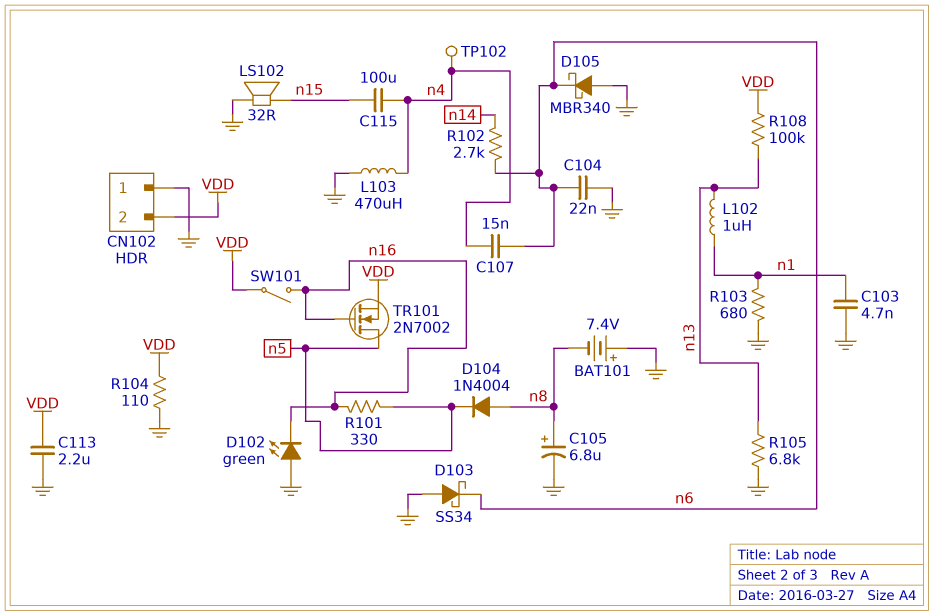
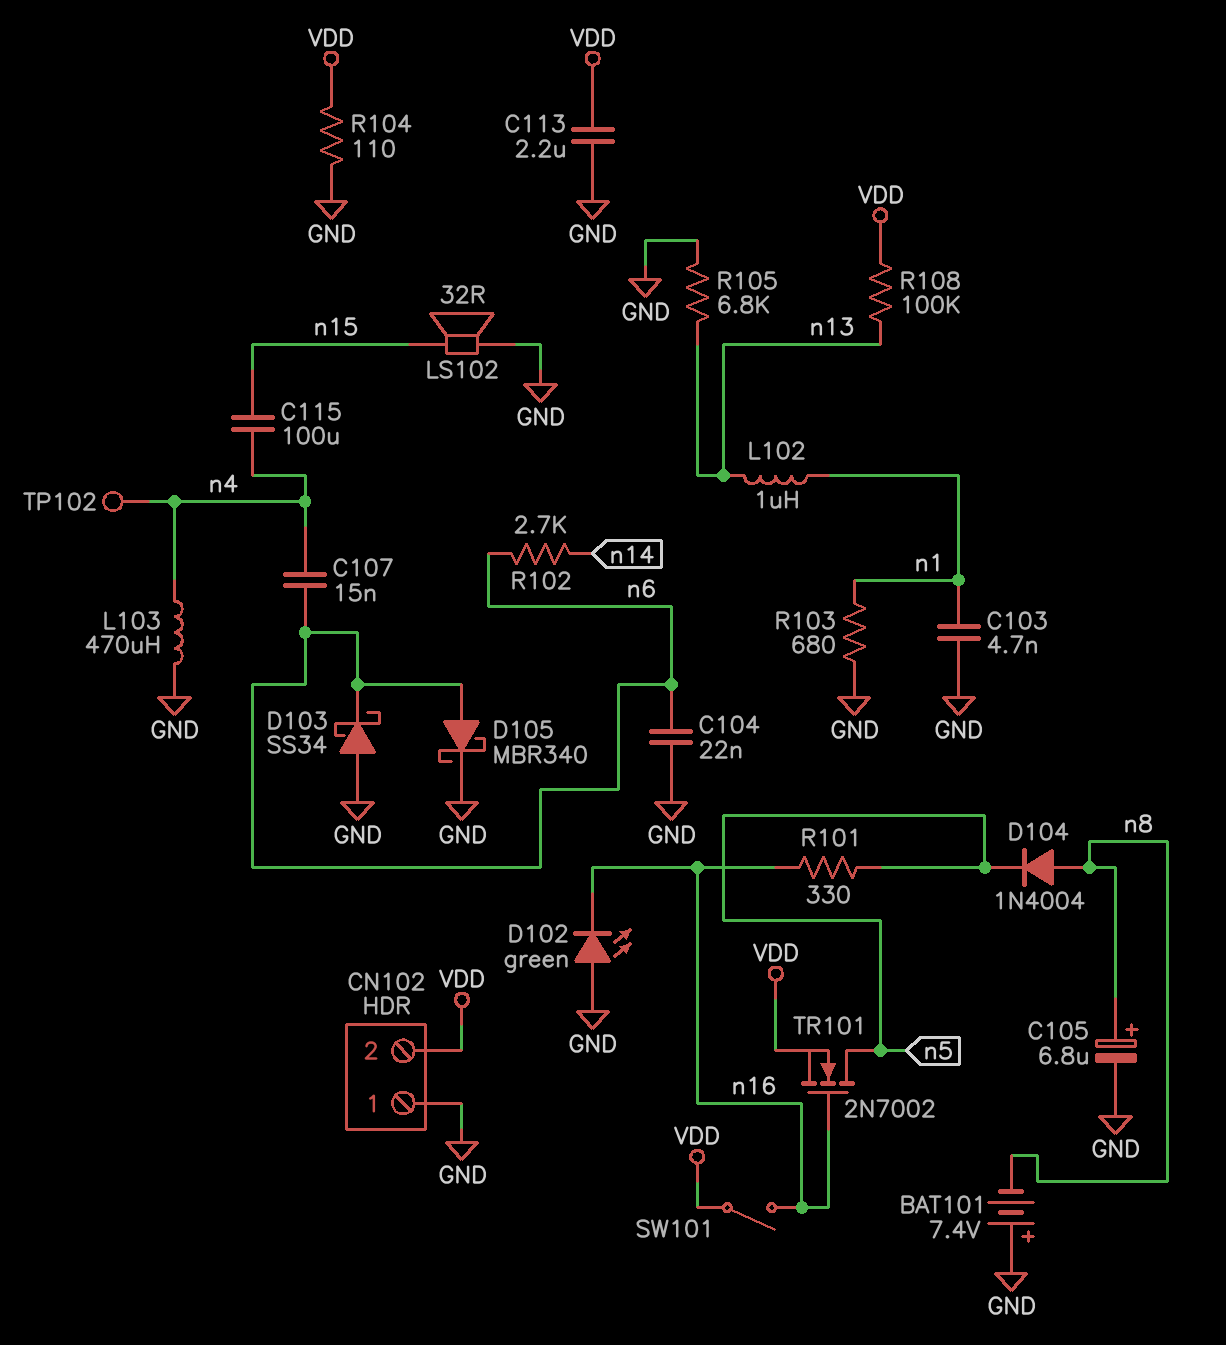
D105: schottky MBR340 (A GND, K n6) -> schottky MBR340 (A n6, K GND)

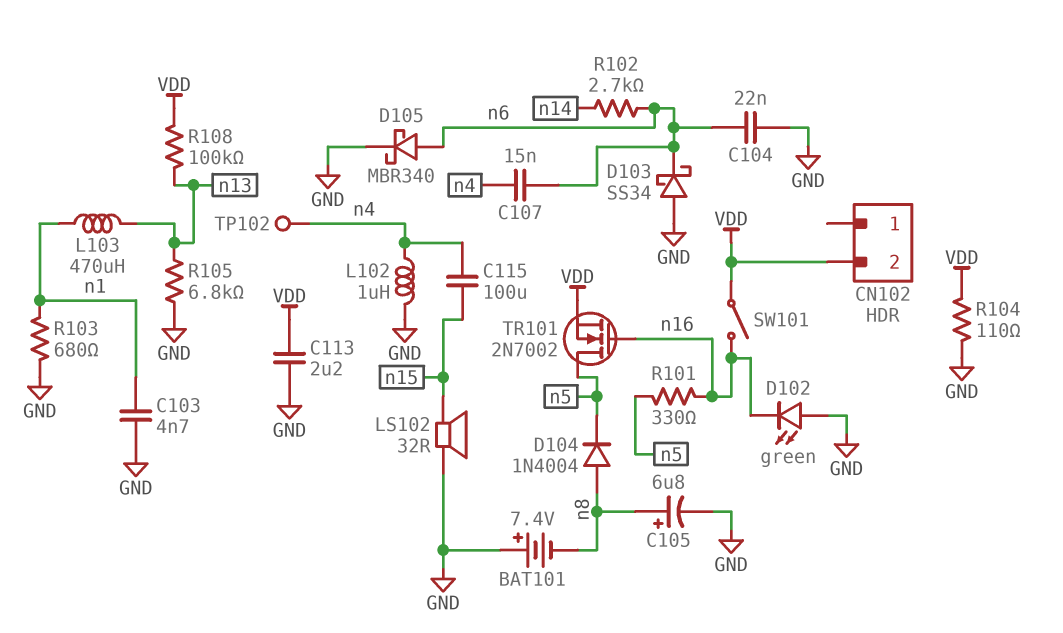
CN102 pin 1: GND -> none
L102: 1uH (n1, n13) -> 1uH (GND, n4)
L103: 470uH (GND, n4) -> 470uH (n1, n13)

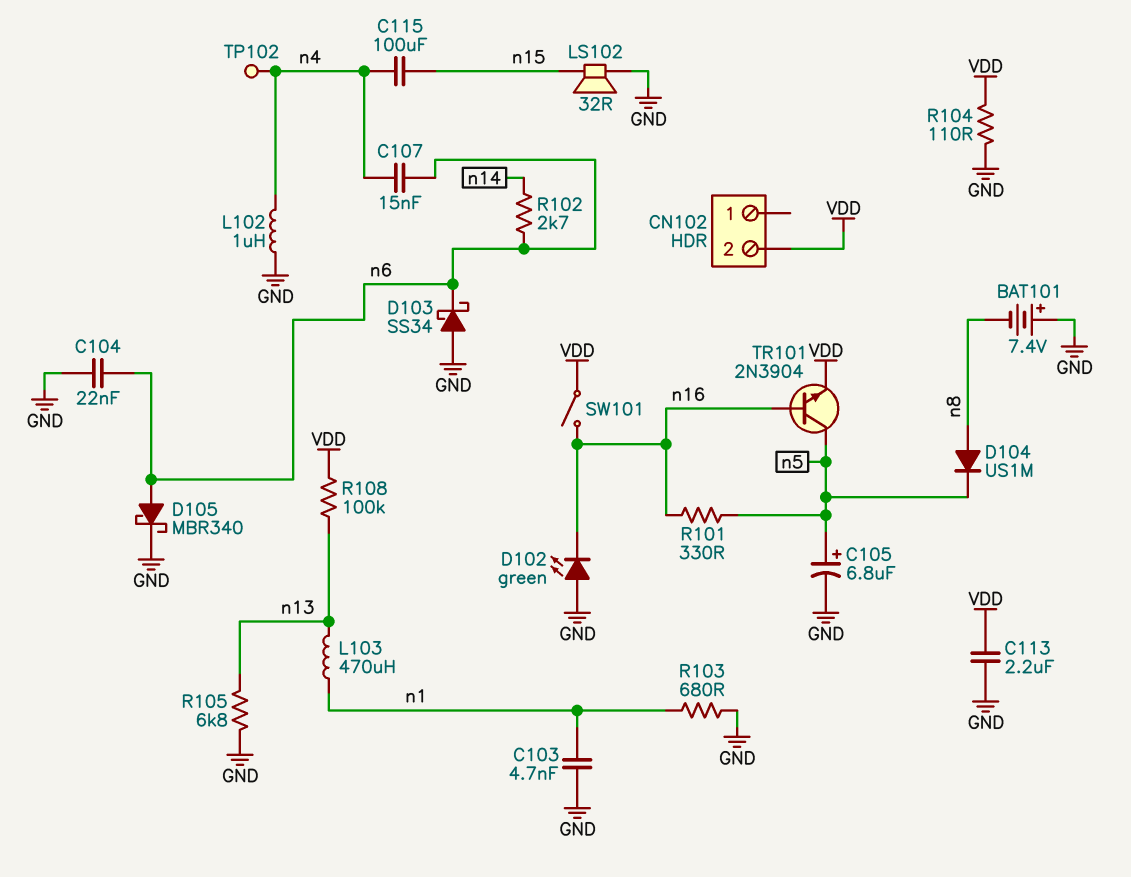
C105: 6.8uF (plus n8, minus GND) -> 6.8uF (plus n5, minus GND)
D104: diode 1N4004 (A n8, K n5) -> diode US1M (A n8, K n5)
TR101: NMOS 2N7002 (G n16, D n5, S VDD) -> NPN 2N3904 (B n16, C n5, E VDD)

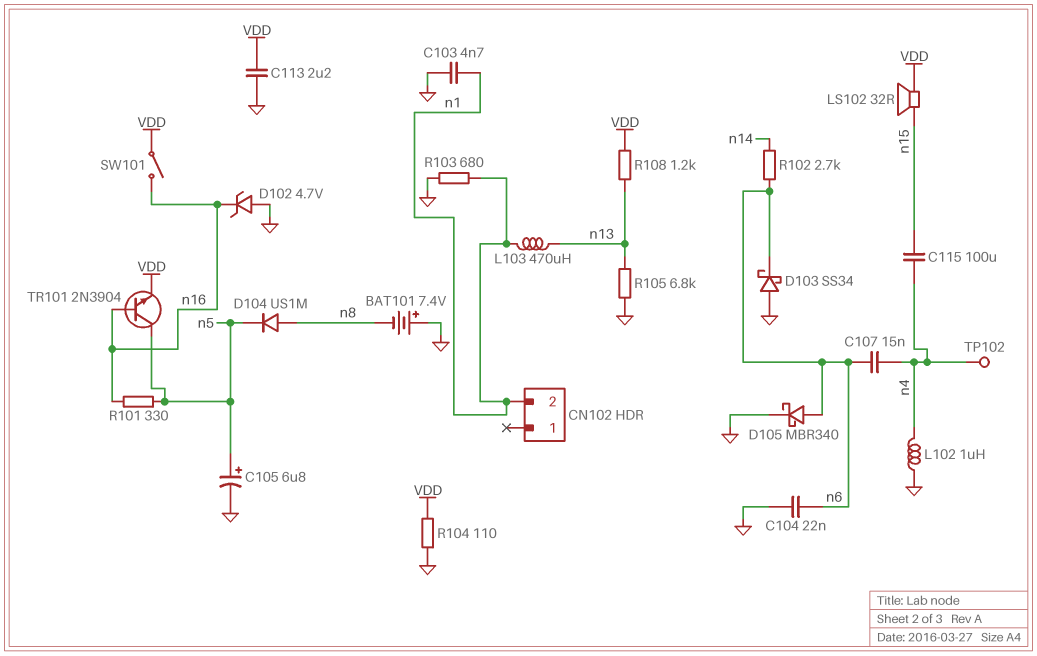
CN102 pin 2: VDD -> n1
D102: LED green (A GND, K n16) -> zener 4.7V (A GND, K n16)
LS102: speaker 32R (GND, n15) -> speaker 32R (VDD, n15)
R108: 100k (VDD, n13) -> 1.2k (VDD, n13)

